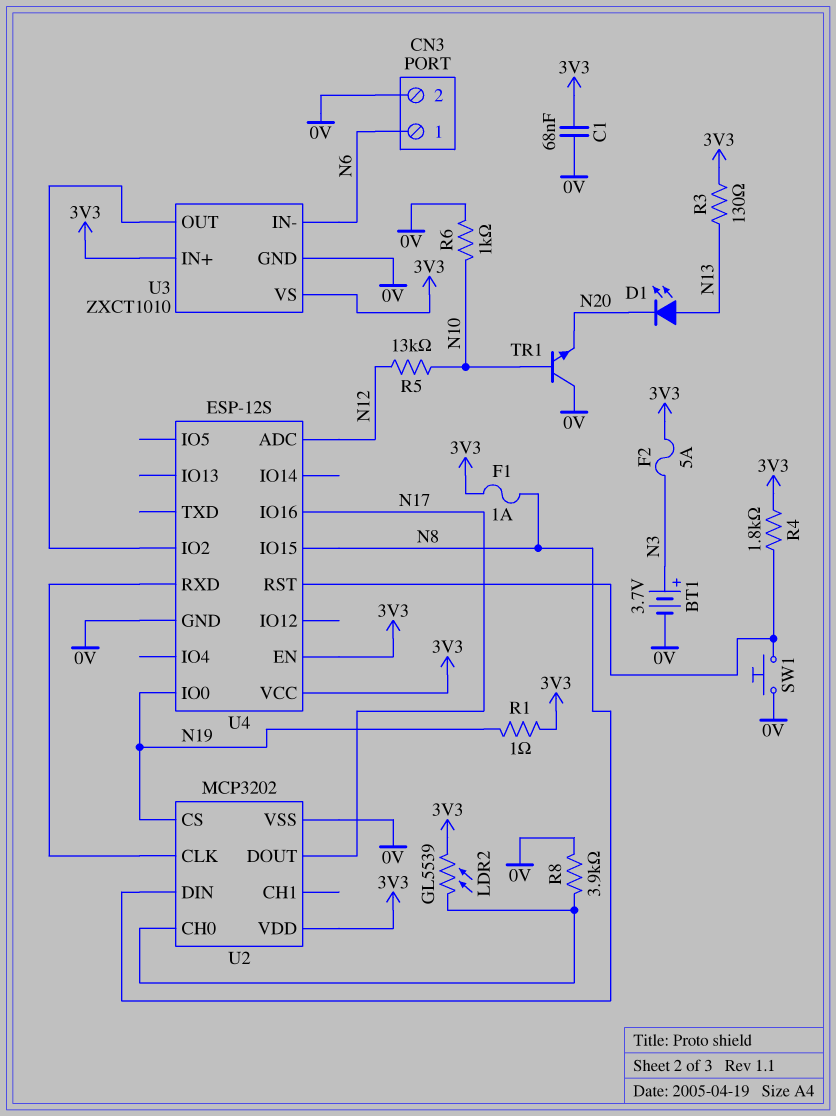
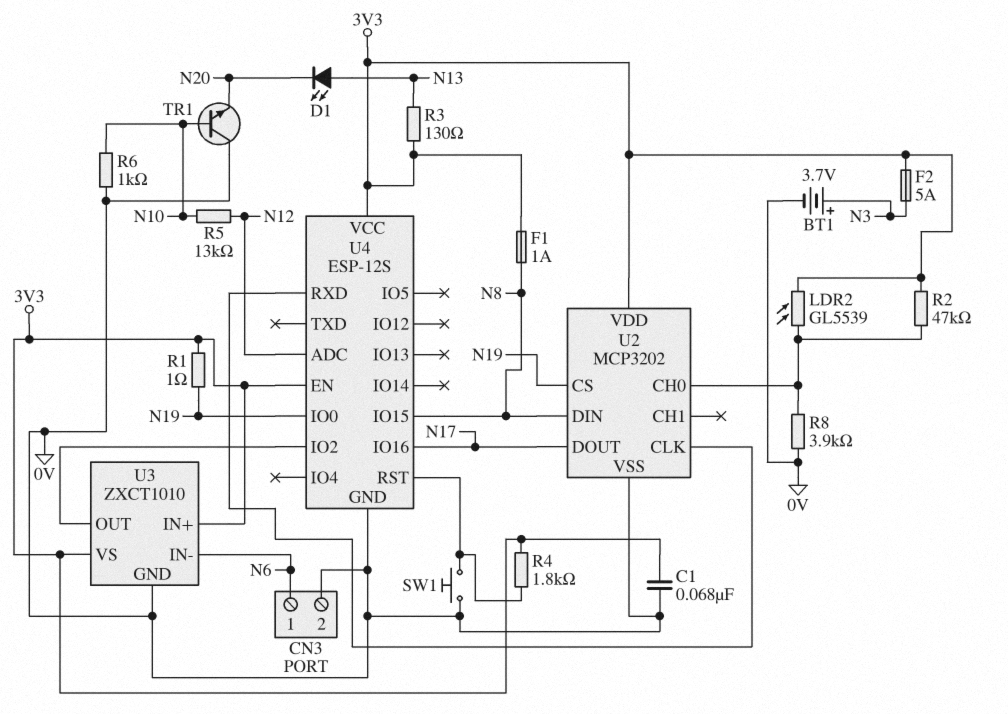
R2: none -> 47k (3V3, U2/CH0)

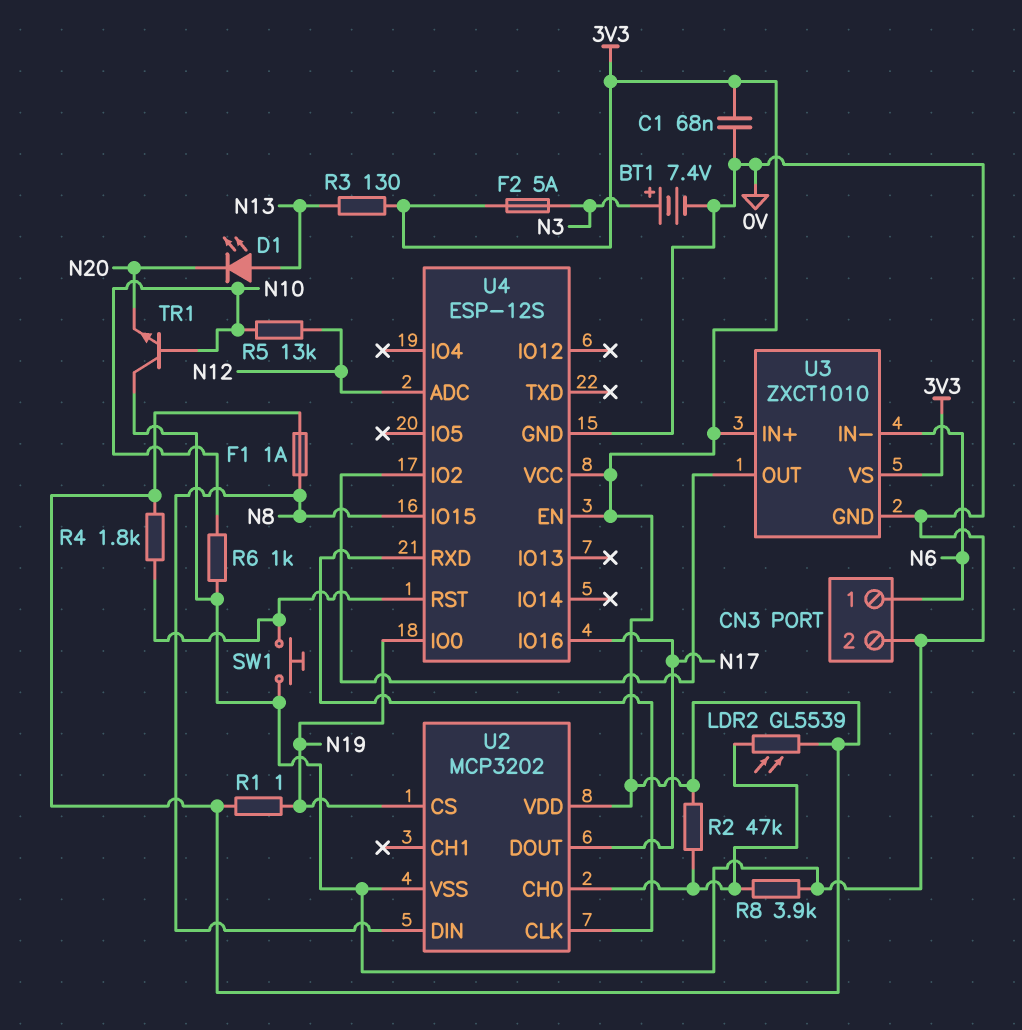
BT1: 3.7V (plus N3, minus 0V) -> 7.4V (plus N3, minus 0V)

